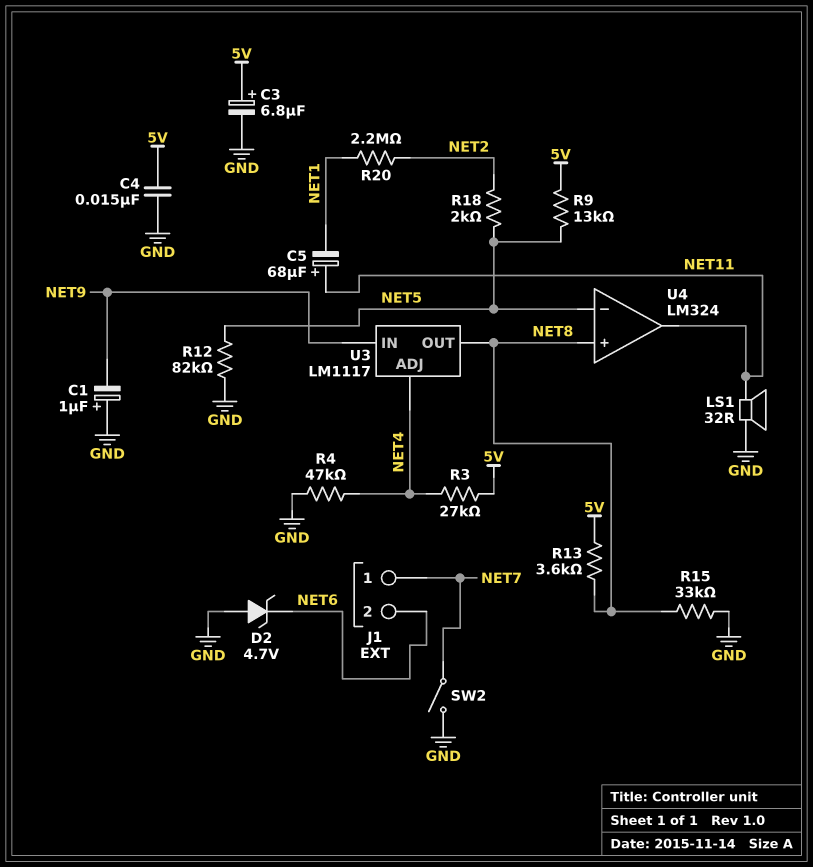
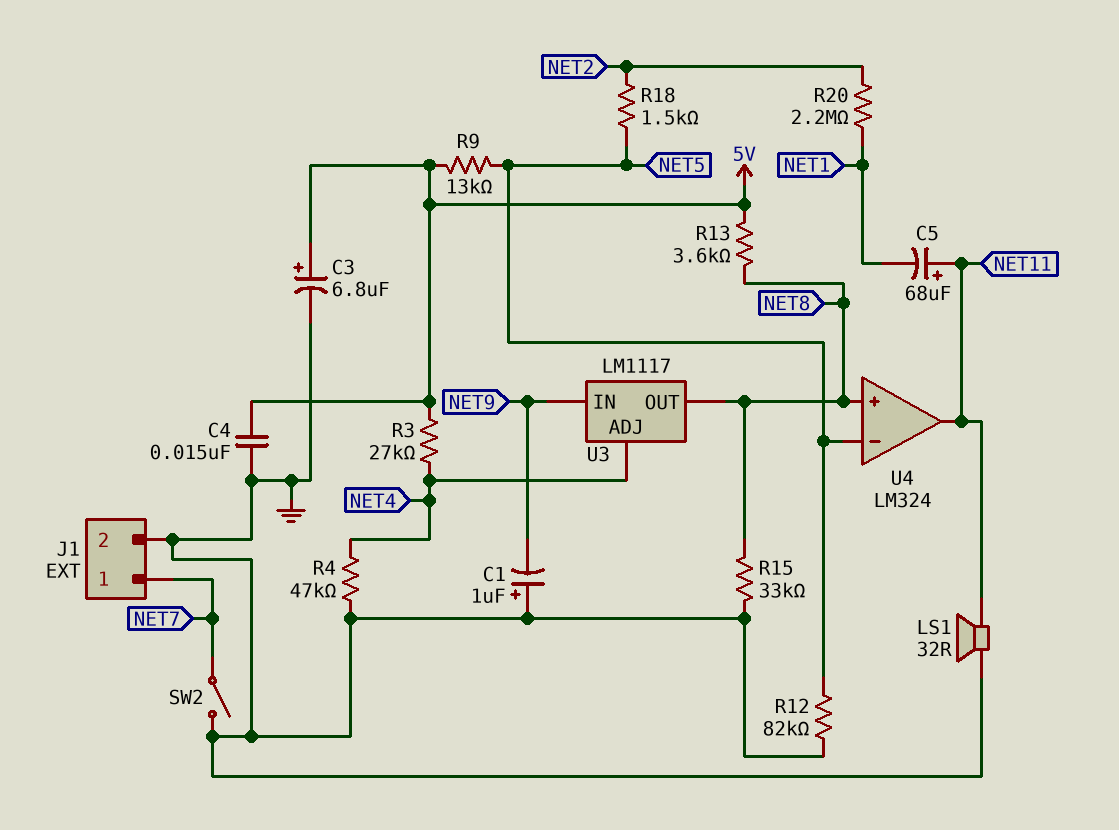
D2: zener 4.7V (A GND, K NET6) -> none
J1 pin 2: NET6 -> GND
R18: 2k (NET2, NET5) -> 1.5k (NET2, NET5)

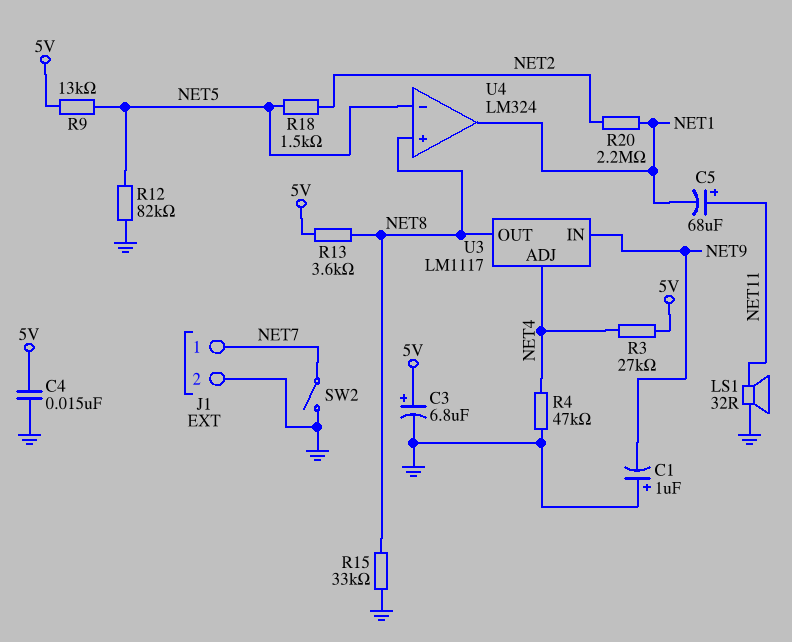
U4 pin out: NET11 -> NET1

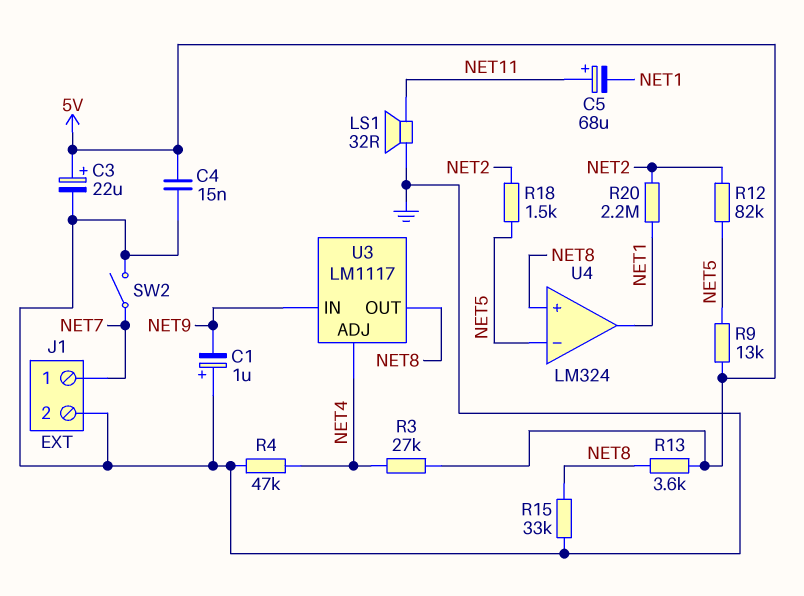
C3: 6.8uF (plus 5V, minus GND) -> 22uF (plus 5V, minus GND)
R12: 82k (GND, NET5) -> 82k (NET2, NET5)

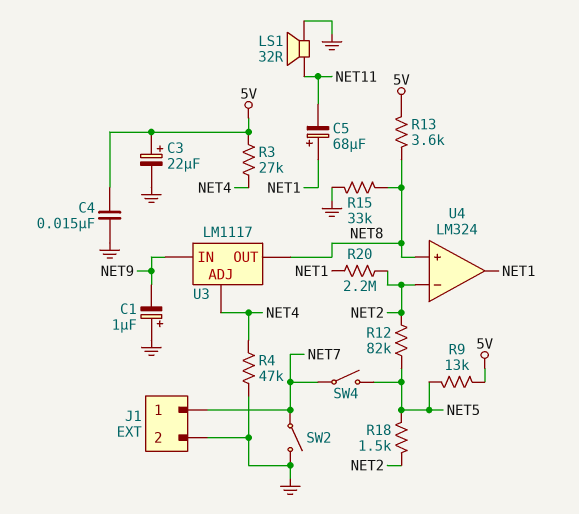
C5: 68uF (plus NET11, minus NET1) -> 68uF (plus NET1, minus NET11)
SW4: none -> switch (NET5, NET7)
U4 pin in-: NET5 -> NET2

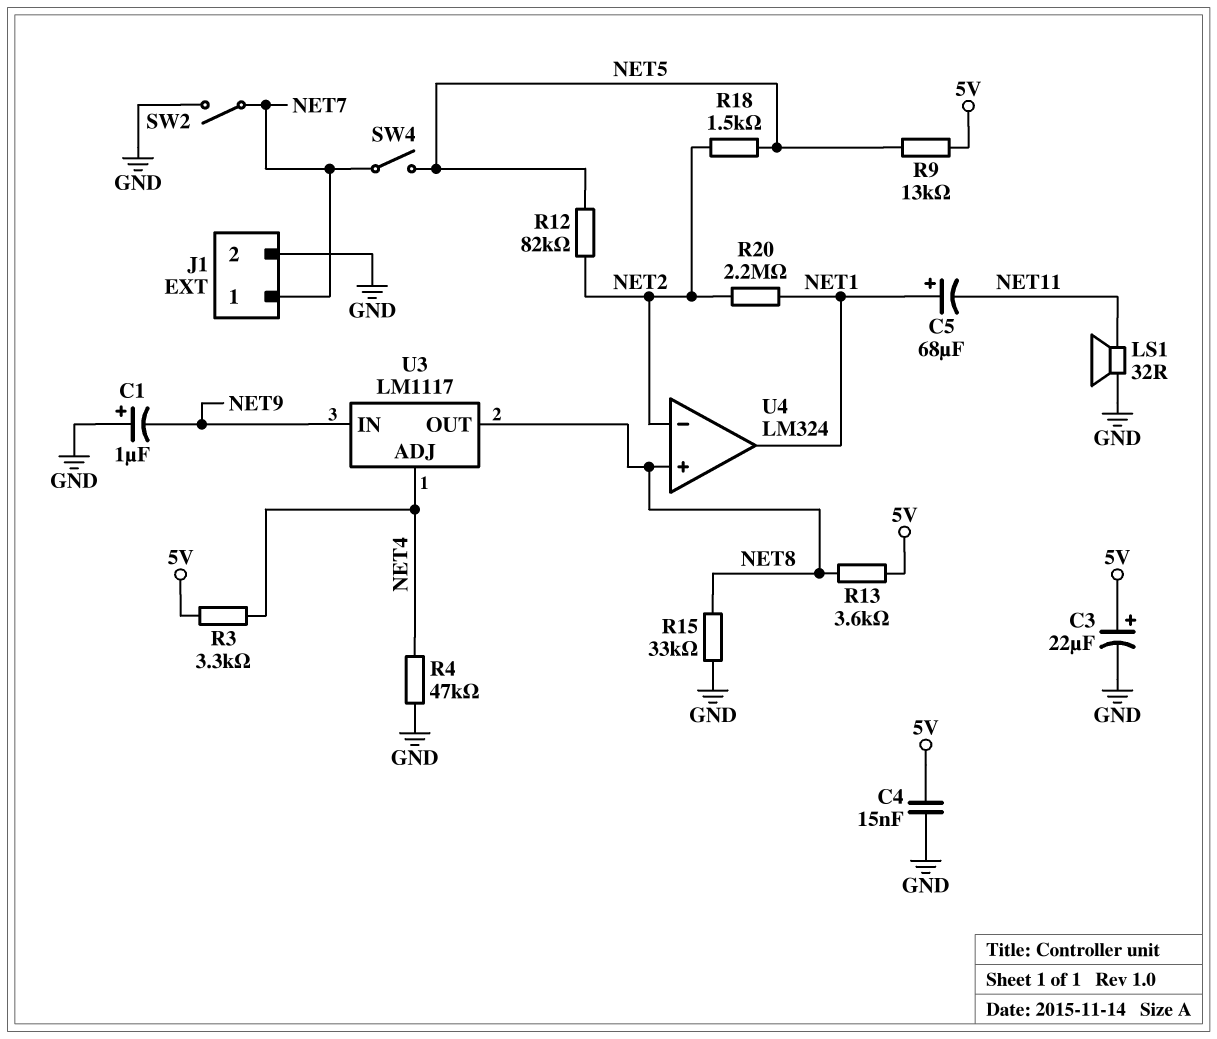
R3: 27k (5V, NET4) -> 3.3k (5V, NET4)

